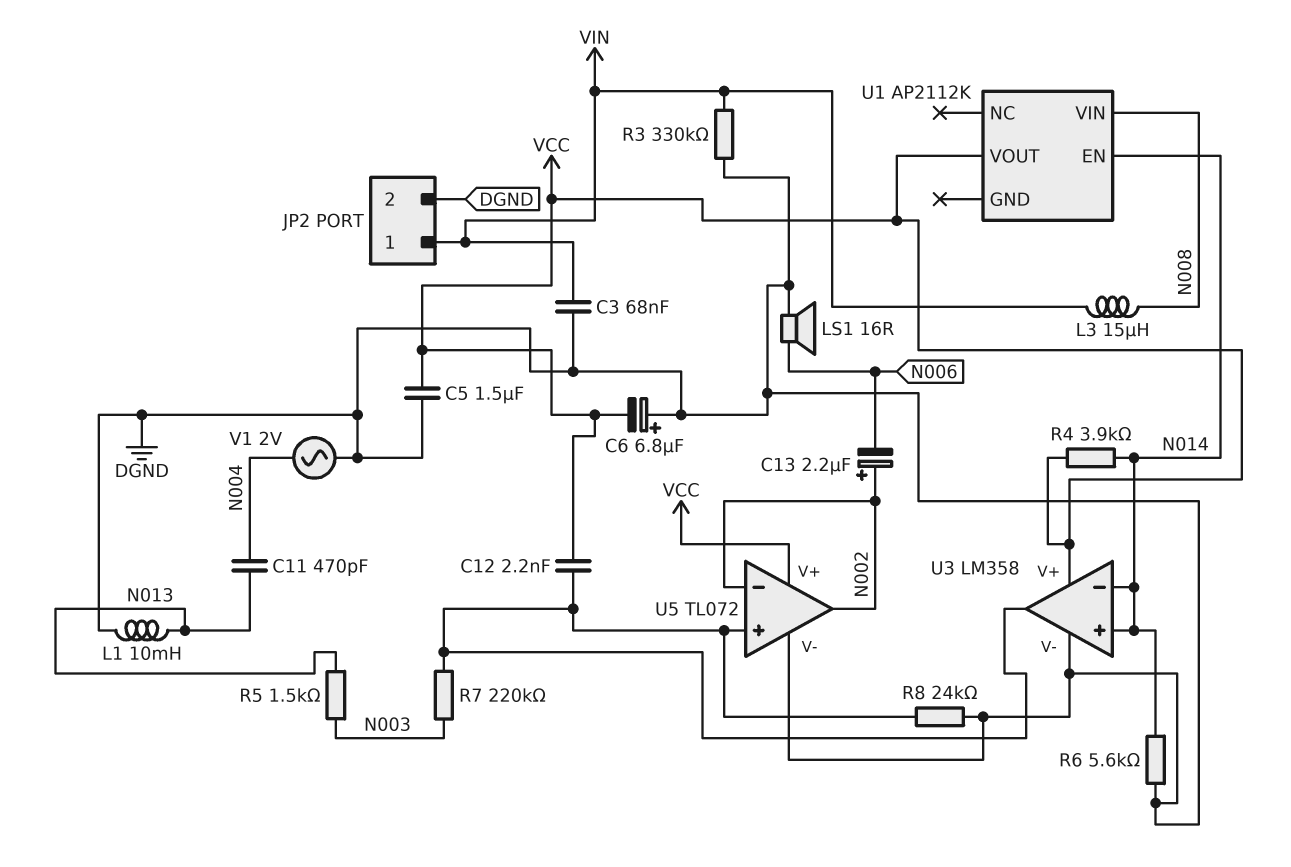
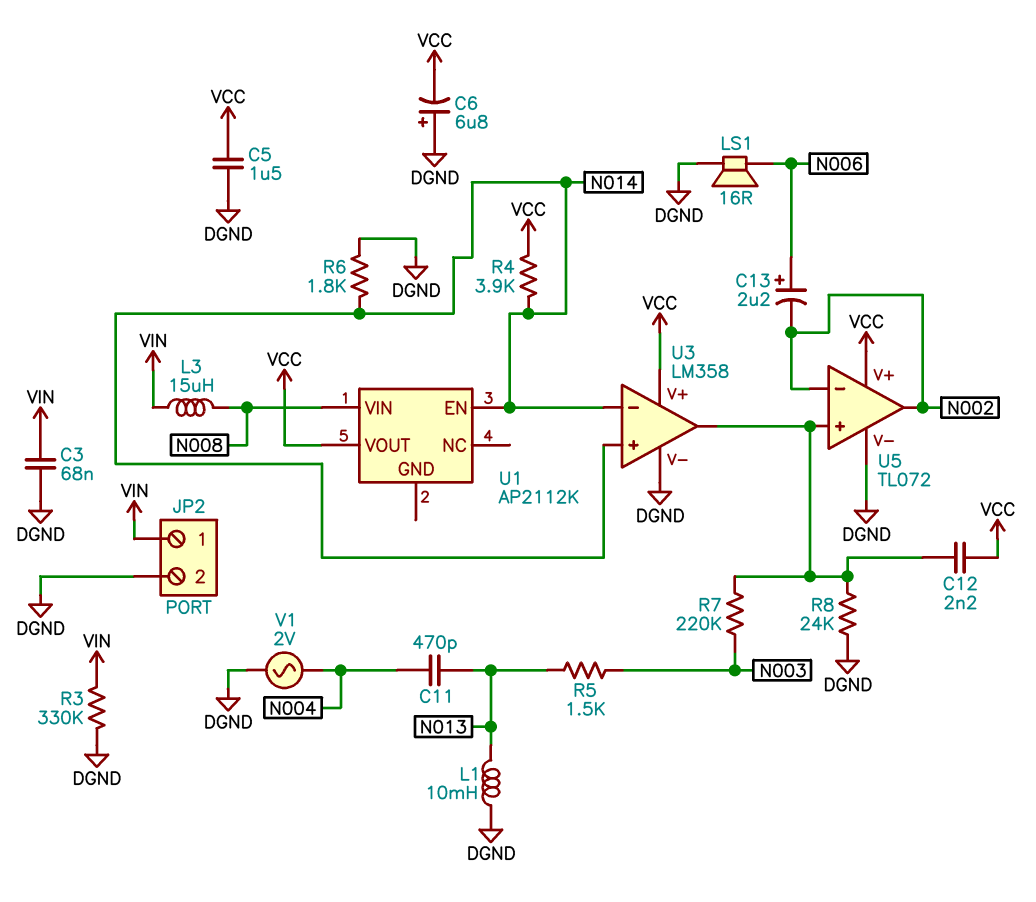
C13: 2.2uF (plus N002, minus N006) -> 2.2uF (plus N006, minus N002)
R6: 5.6k (DGND, N014) -> 1.8k (DGND, N014)

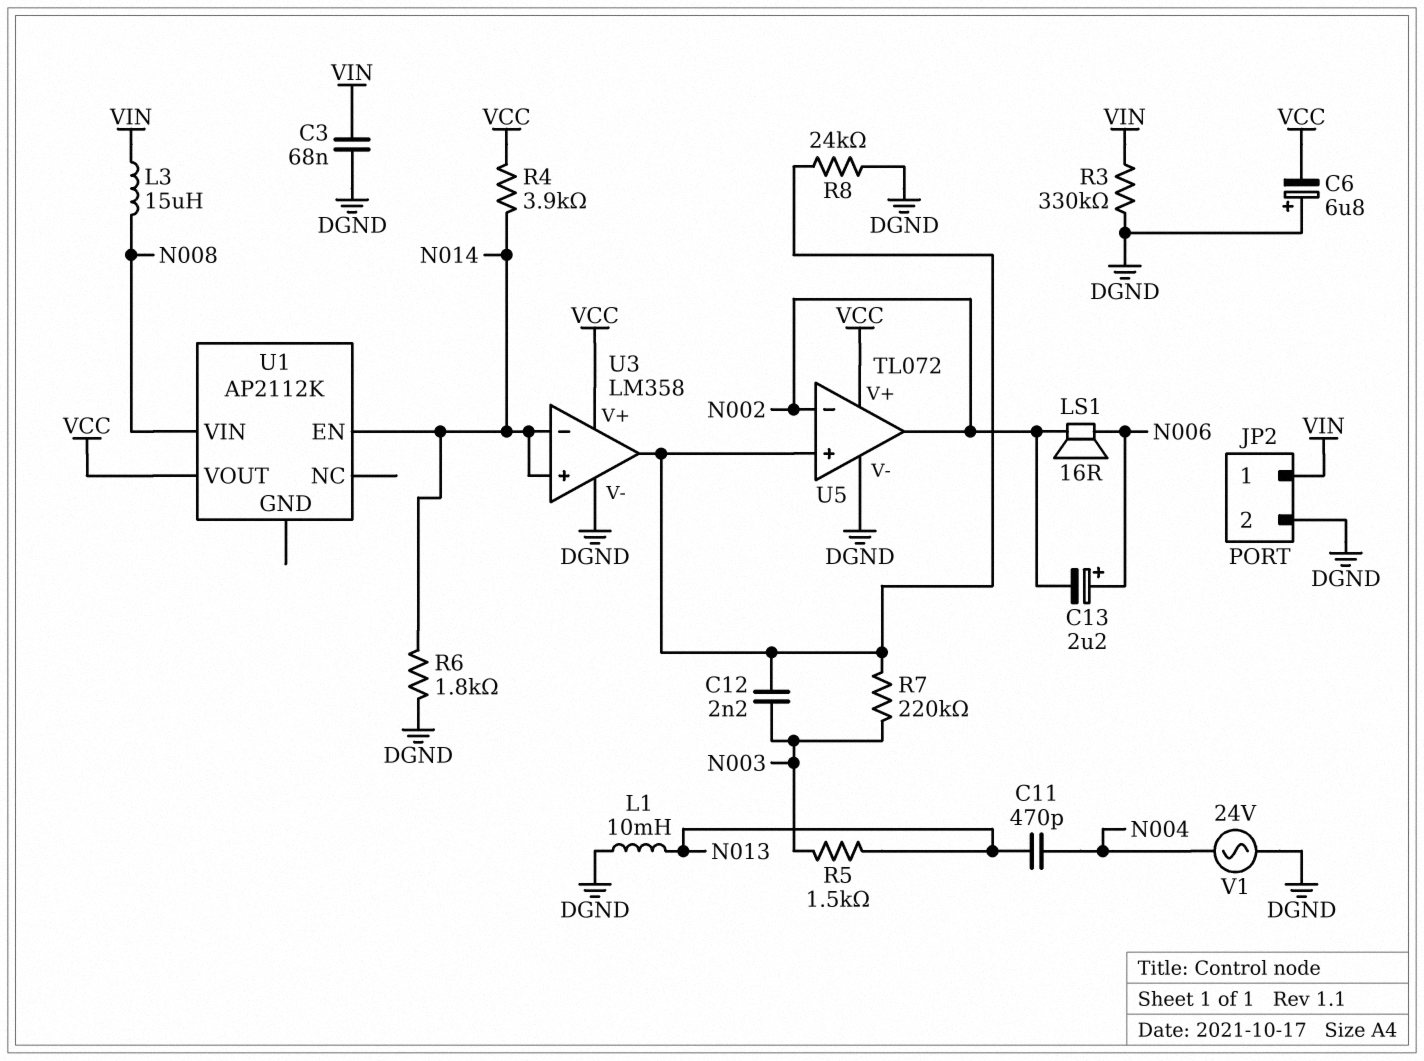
C5: 1.5uF (DGND, VCC) -> none
C12: 2.2nF (U3/out, VCC) -> 2.2nF (N003, U3/out)
LS1: speaker 16R (DGND, N006) -> speaker 16R (N002, N006)
V1: AC 2V (DGND, N004) -> AC 24V (DGND, N004)

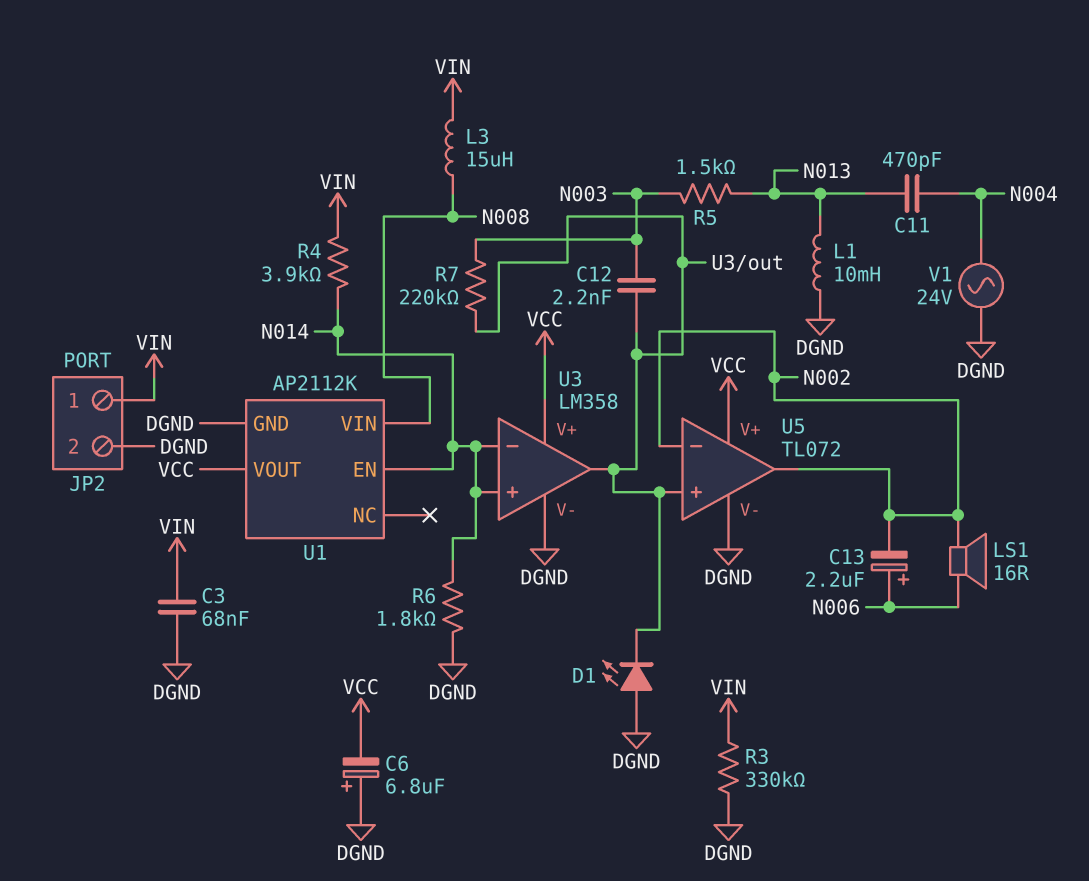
D1: none -> LED (A DGND, K U3/out)
R4: 3.9k (N014, VCC) -> 3.9k (N014, VIN)
R8: 24k (DGND, U3/out) -> none
U1 pin GND: none -> DGND

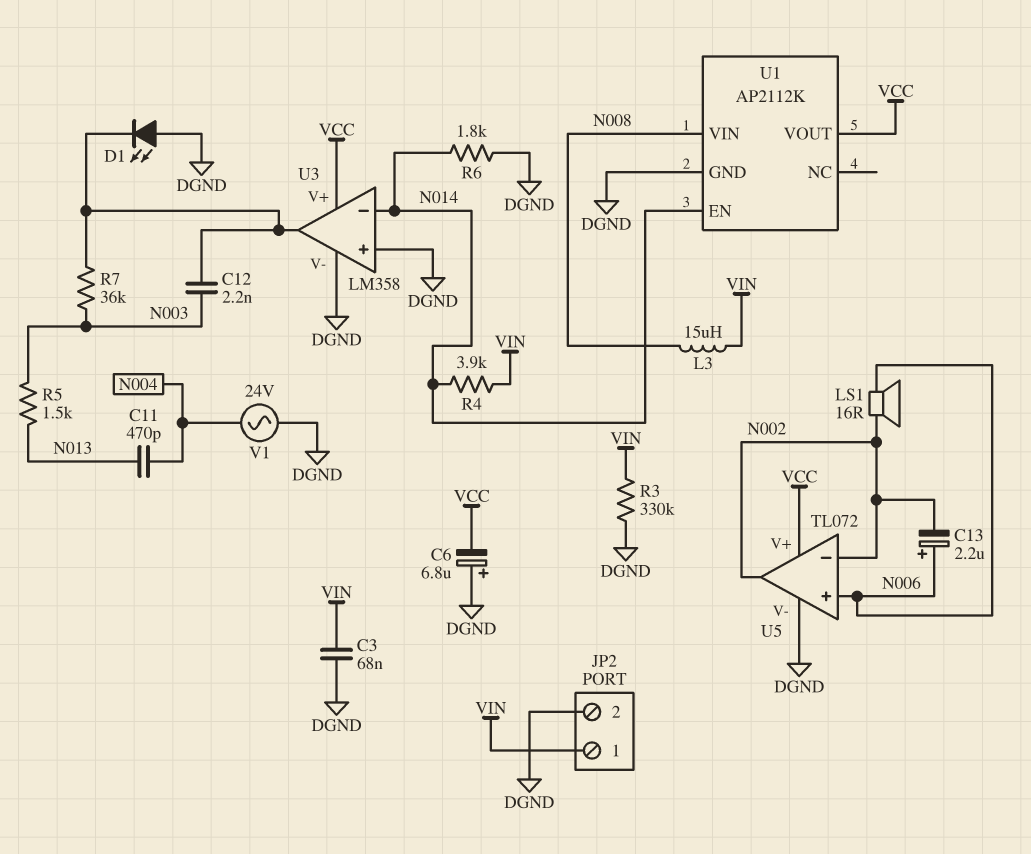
L1: 10mH (DGND, N013) -> none
R7: 220k (N003, U3/out) -> 36k (N003, U3/out)
U3 pin in+: N014 -> DGND
U5 pin in+: U3/out -> N006

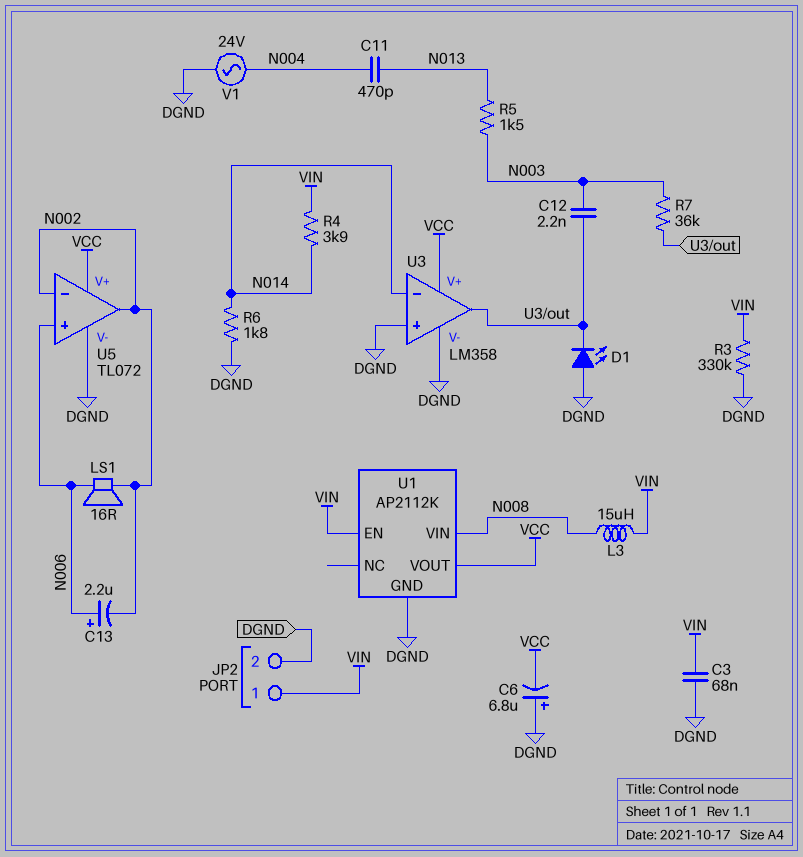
U1 pin EN: N014 -> VIN

